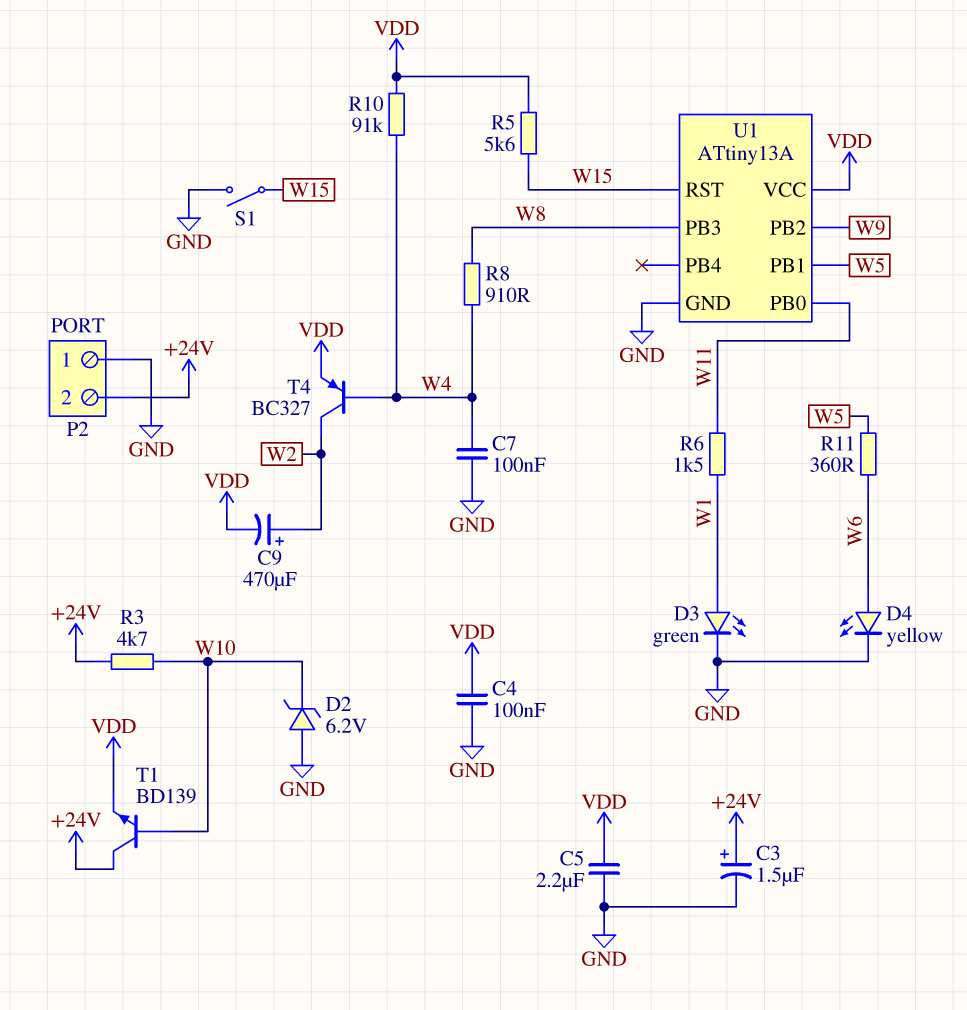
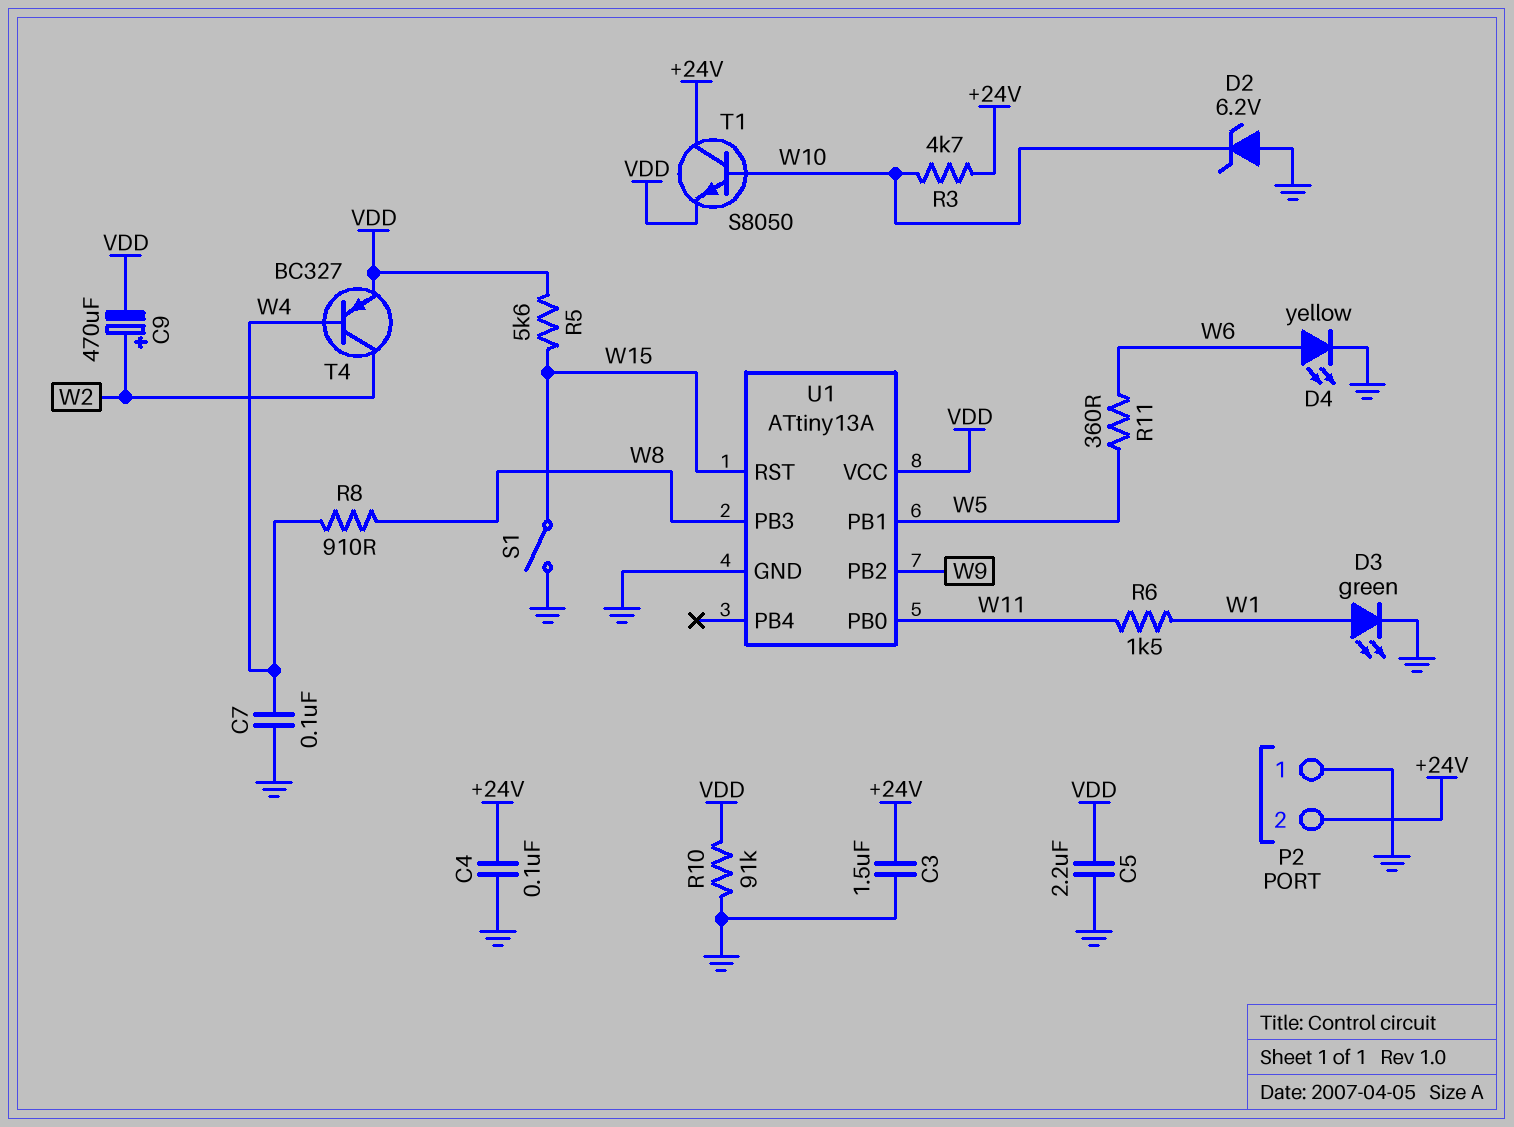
C3: 1.5uF (plus +24V, minus GND) -> 1.5uF (+24V, GND)
C4: 100nF (GND, VDD) -> 100nF (+24V, GND)
R10: 91k (VDD, W4) -> 91k (GND, VDD)
T1: NPN BD139 (B W10, C +24V, E VDD) -> NPN S8050 (B W10, C +24V, E VDD)

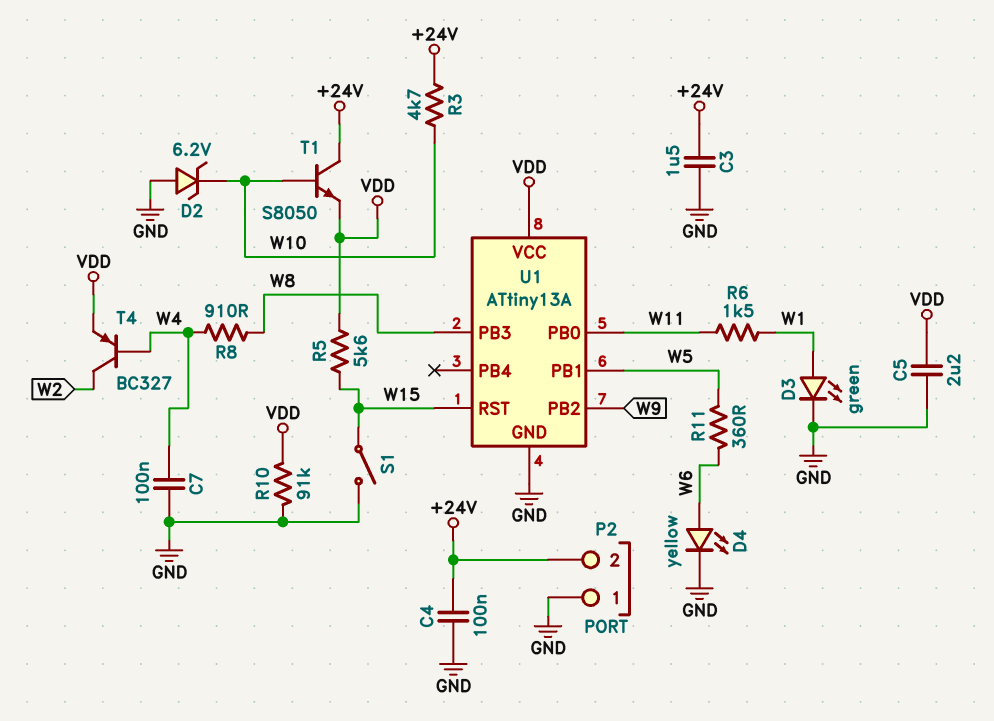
C9: 470uF (plus W2, minus VDD) -> none

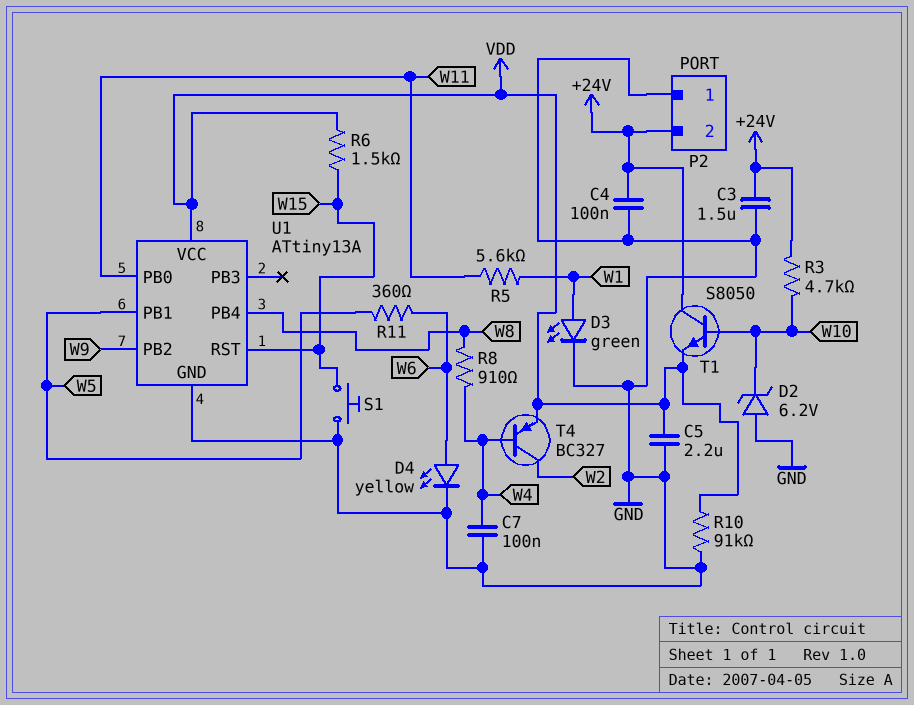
R5: 5.6k (VDD, W15) -> 5.6k (W1, W11)
R6: 1.5k (W1, W11) -> 1.5k (VDD, W15)
S1: switch (GND, W15) -> button (GND, W15)
U1 pin PB3: W8 -> none
U1 pin PB4: none -> W8

